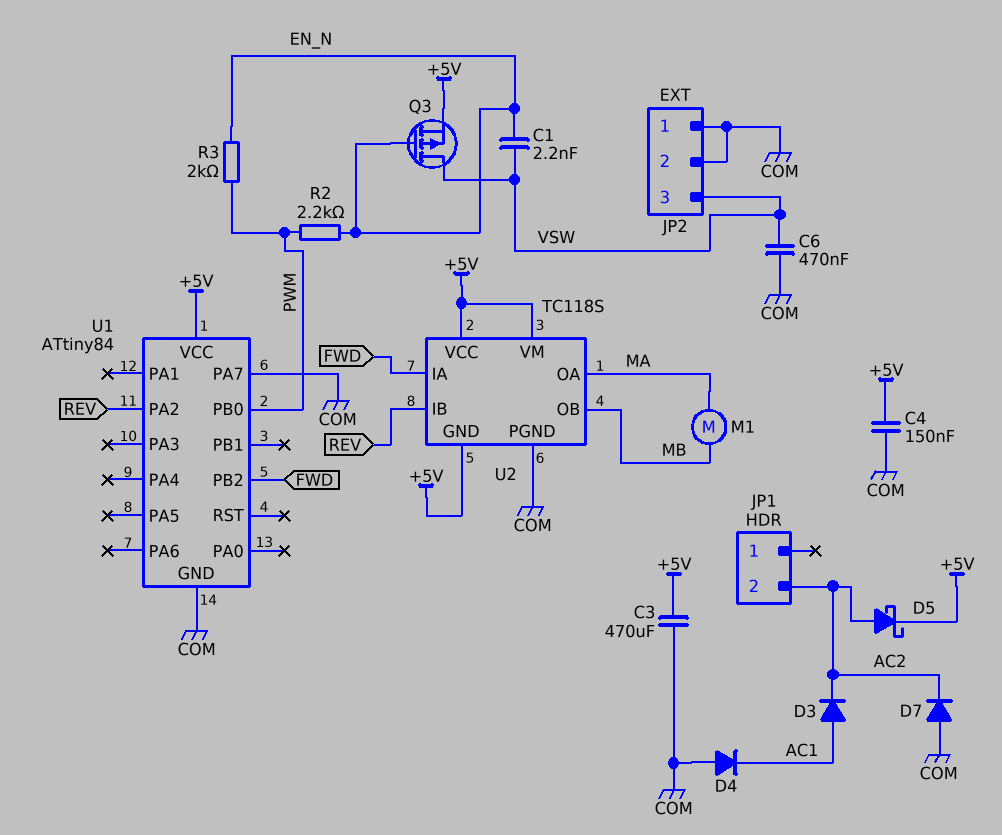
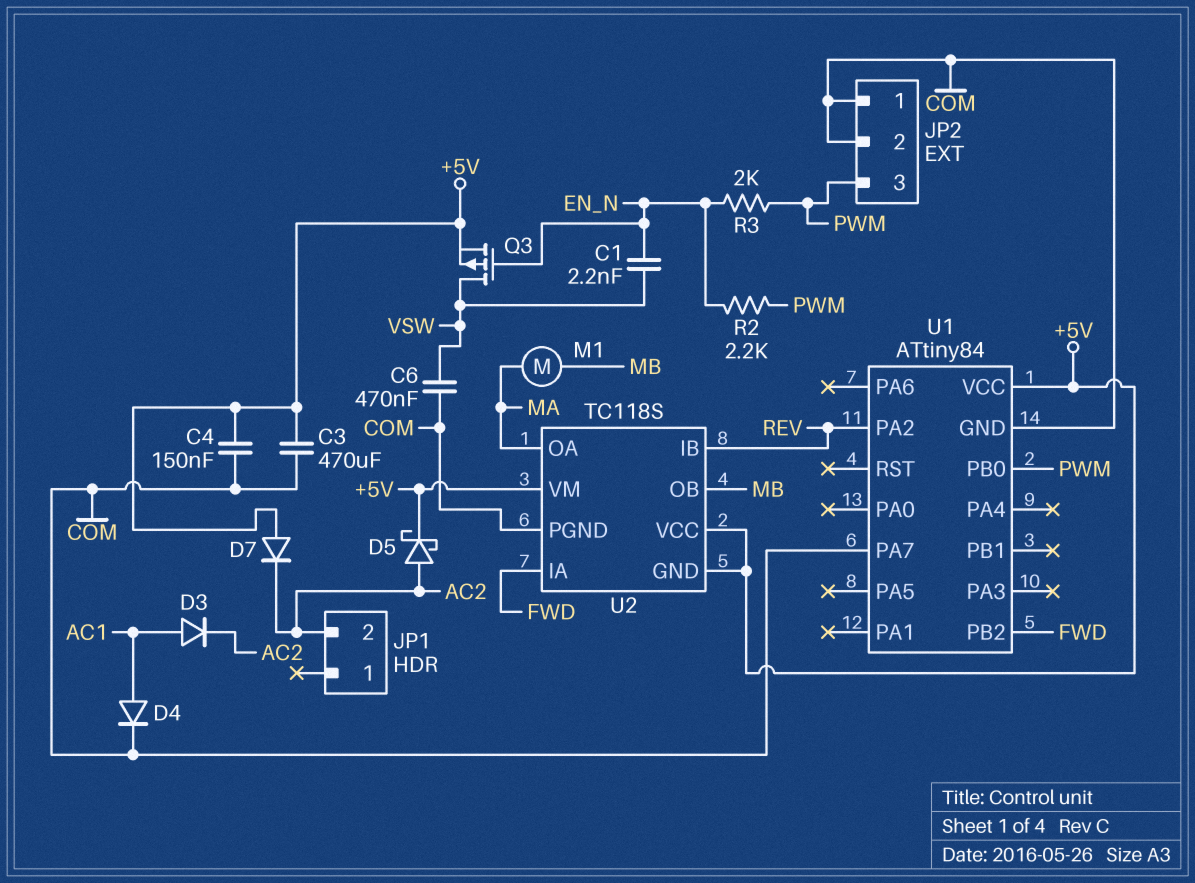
D4: diode (A COM, K AC1) -> diode (A AC1, K COM)
D7: diode (A COM, K AC2) -> diode (A +5V, K AC2)
JP2 pin 3: VSW -> PWM

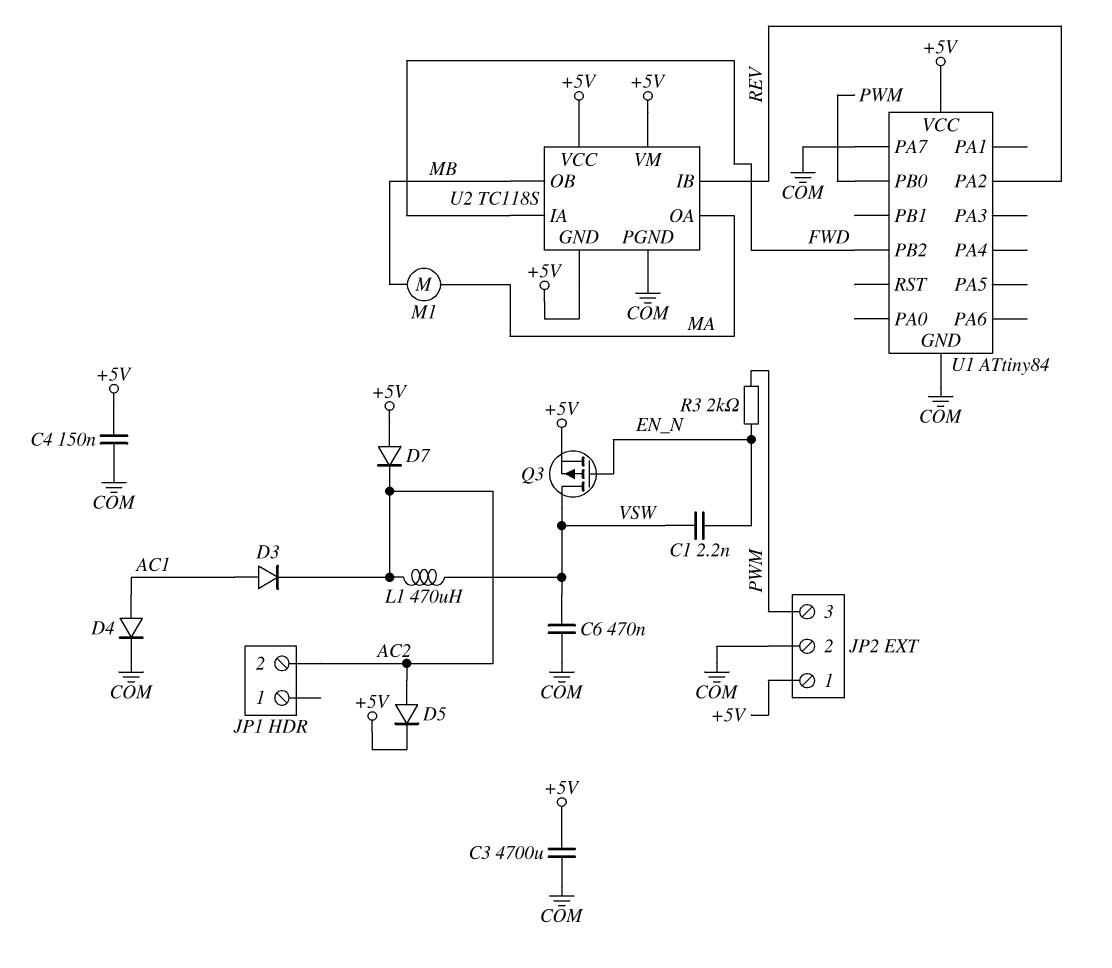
C3: 470uF (+5V, COM) -> 4700uF (+5V, COM)
D5: schottky (A AC2, K +5V) -> diode (A AC2, K +5V)
JP2 pin 1: COM -> +5V
L1: none -> 470uH (AC2, VSW)
R2: 2.2k (EN_N, PWM) -> none

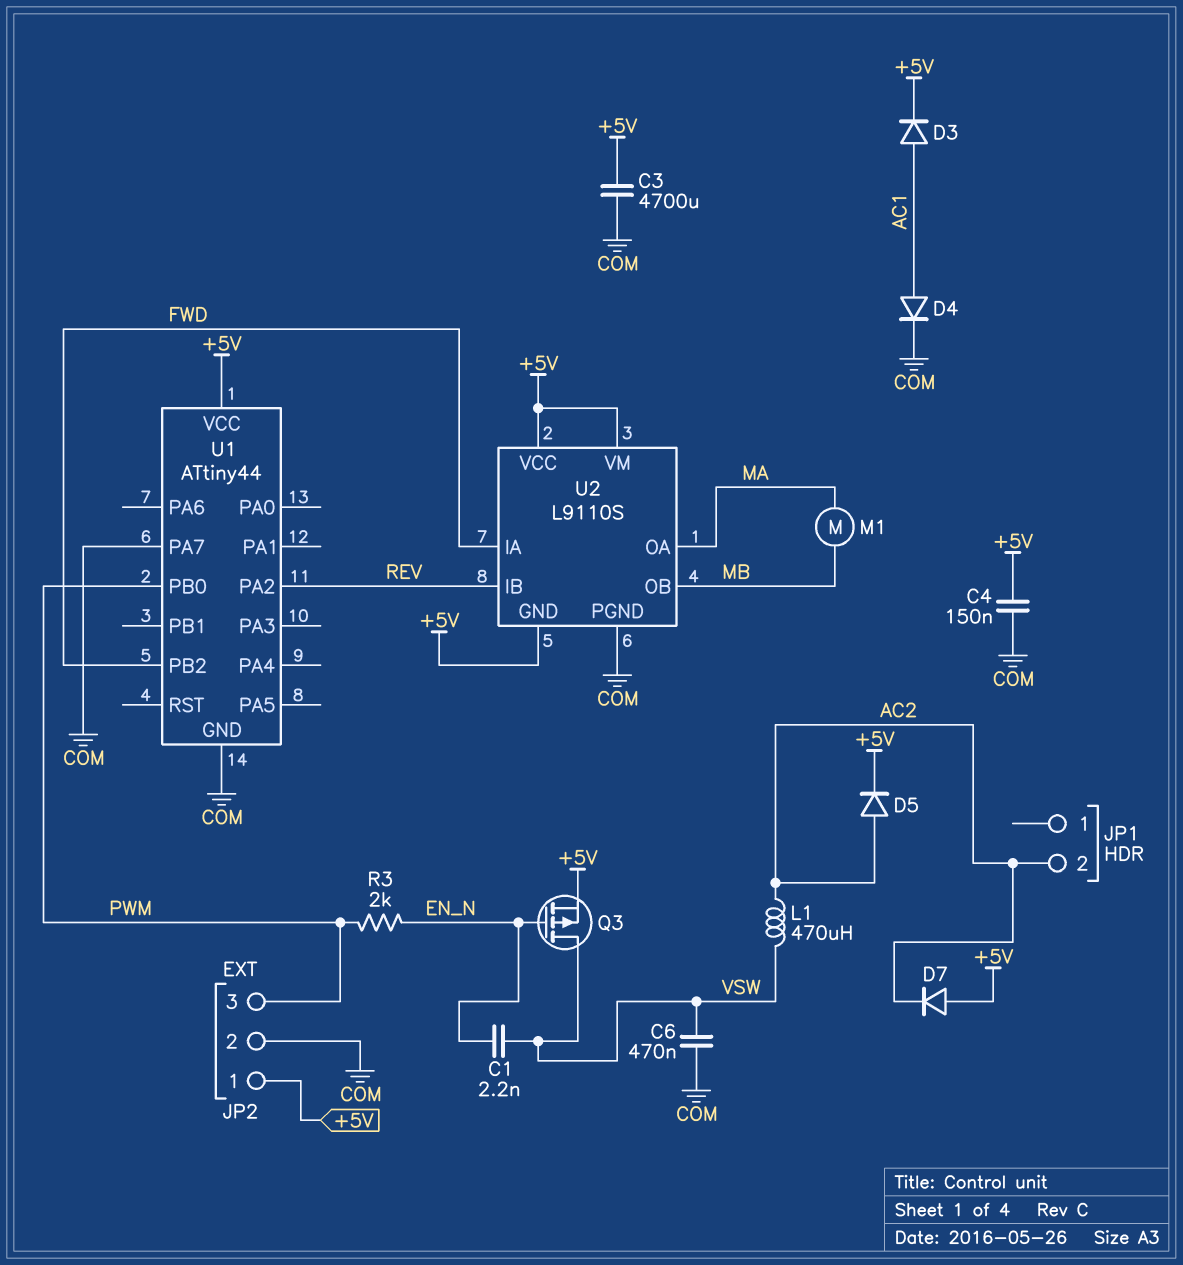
D3: diode (A AC1, K AC2) -> diode (A AC1, K +5V)
U1: ATtiny84 -> ATtiny44
U2: TC118S -> L9110S

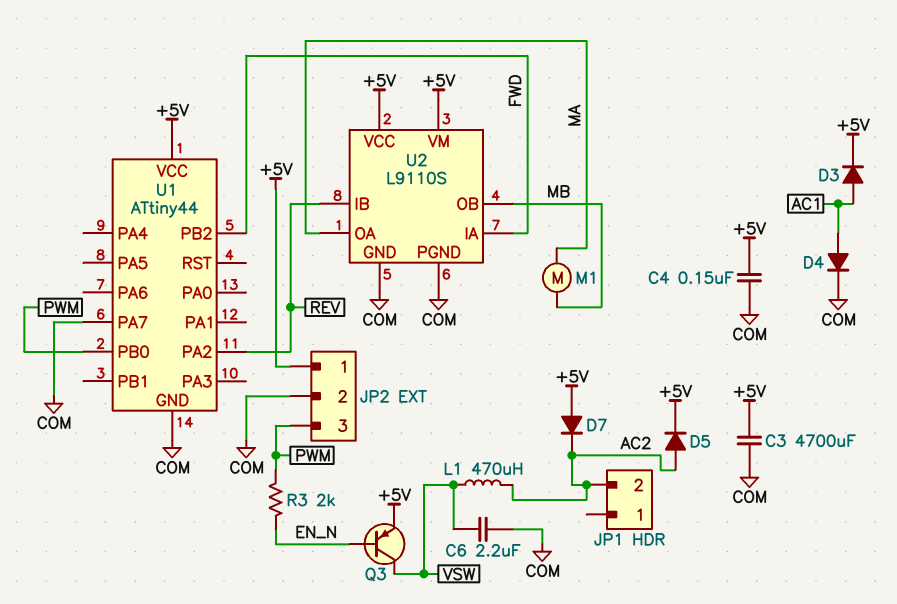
C1: 2.2nF (EN_N, VSW) -> none
C6: 470nF (COM, VSW) -> 2.2uF (COM, VSW)
Q3: PMOS (G EN_N, D VSW, S +5V) -> PNP (B EN_N, C VSW, E +5V)
U2 pin GND: +5V -> COM

